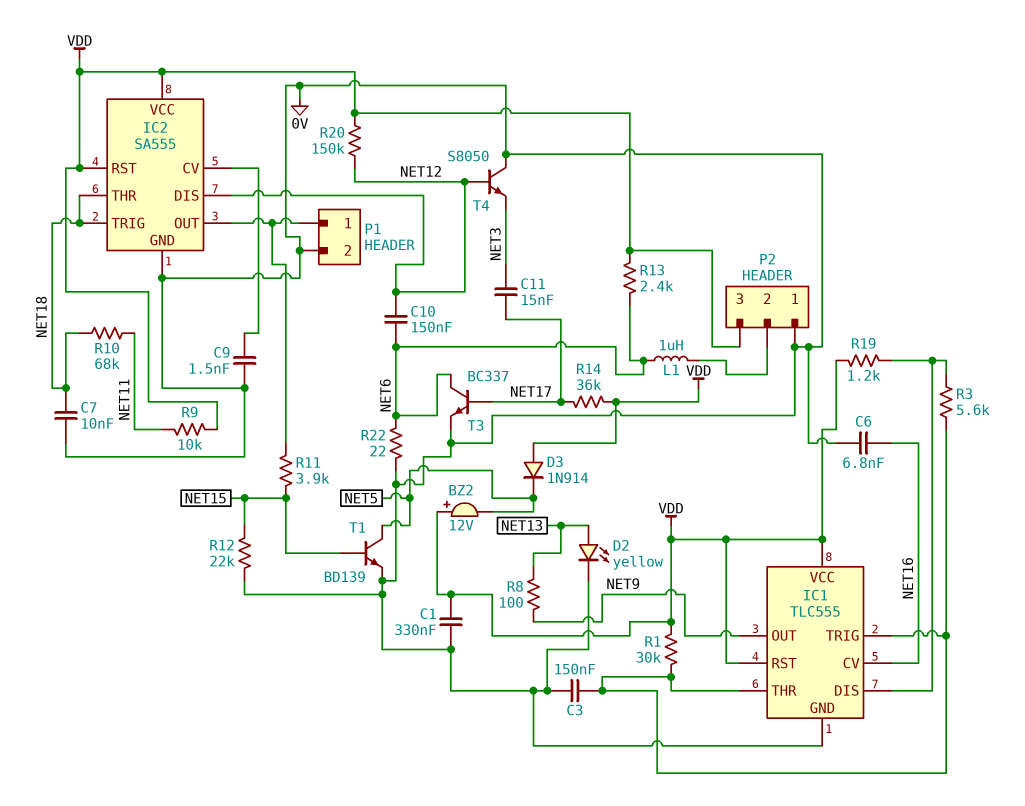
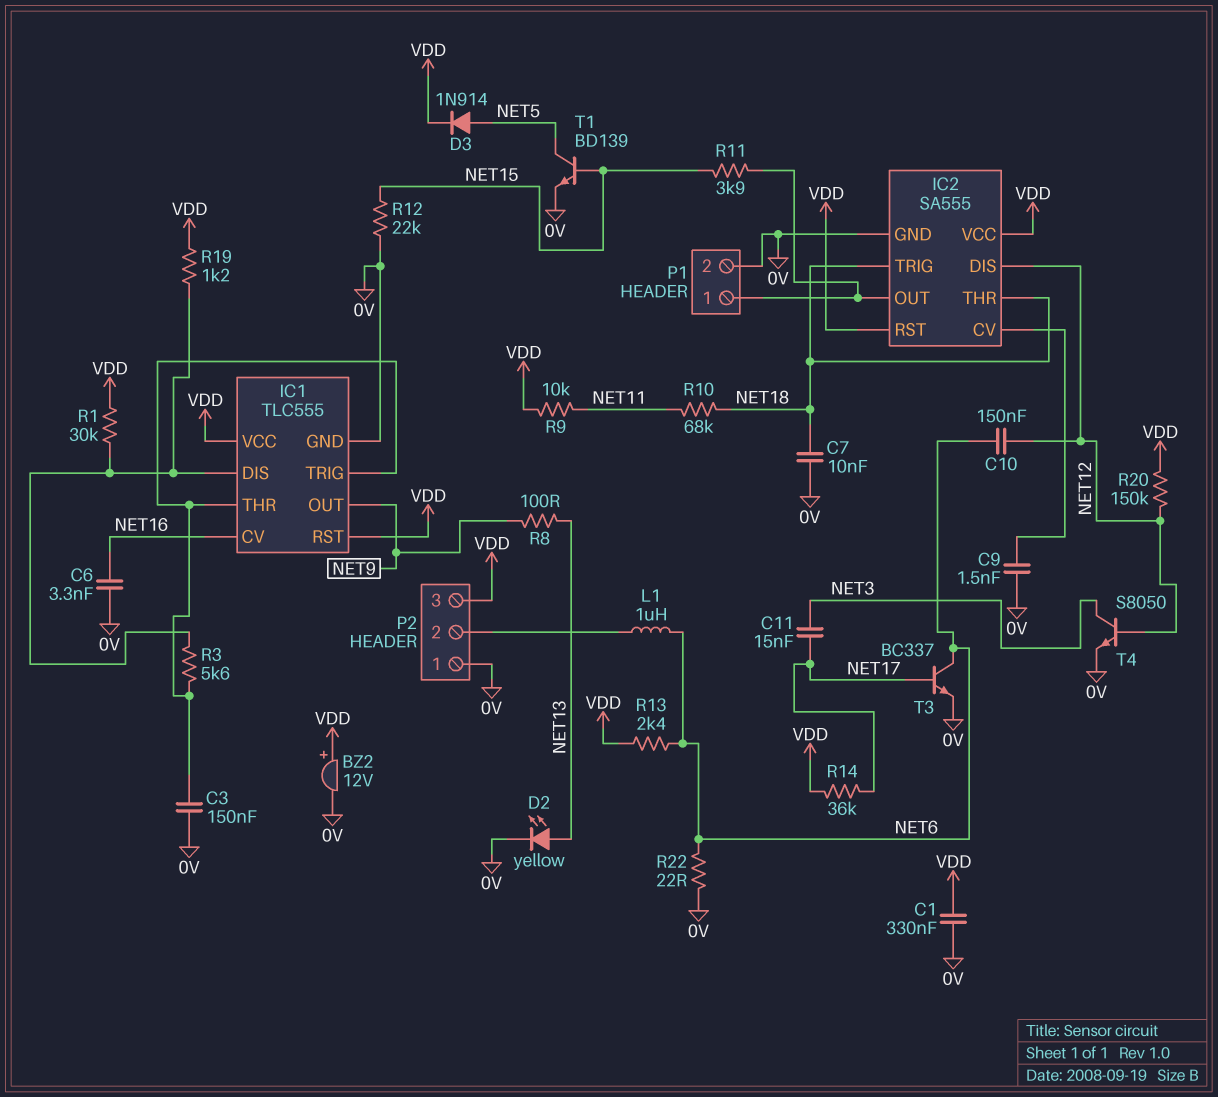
BZ2: buzzer 12V (plus VDD, minus NET5) -> buzzer 12V (plus VDD, minus 0V)
C6: 6.8nF (0V, NET16) -> 3.3nF (0V, NET16)
D3: diode 1N914 (A VDD, K NET5) -> diode 1N914 (A NET5, K VDD)
R1: 30k (IC1/THR, VDD) -> 30k (IC1/DIS, VDD)
T4: NPN S8050 (B NET12, C 0V, E NET3) -> NPN S8050 (B NET12, C NET3, E 0V)

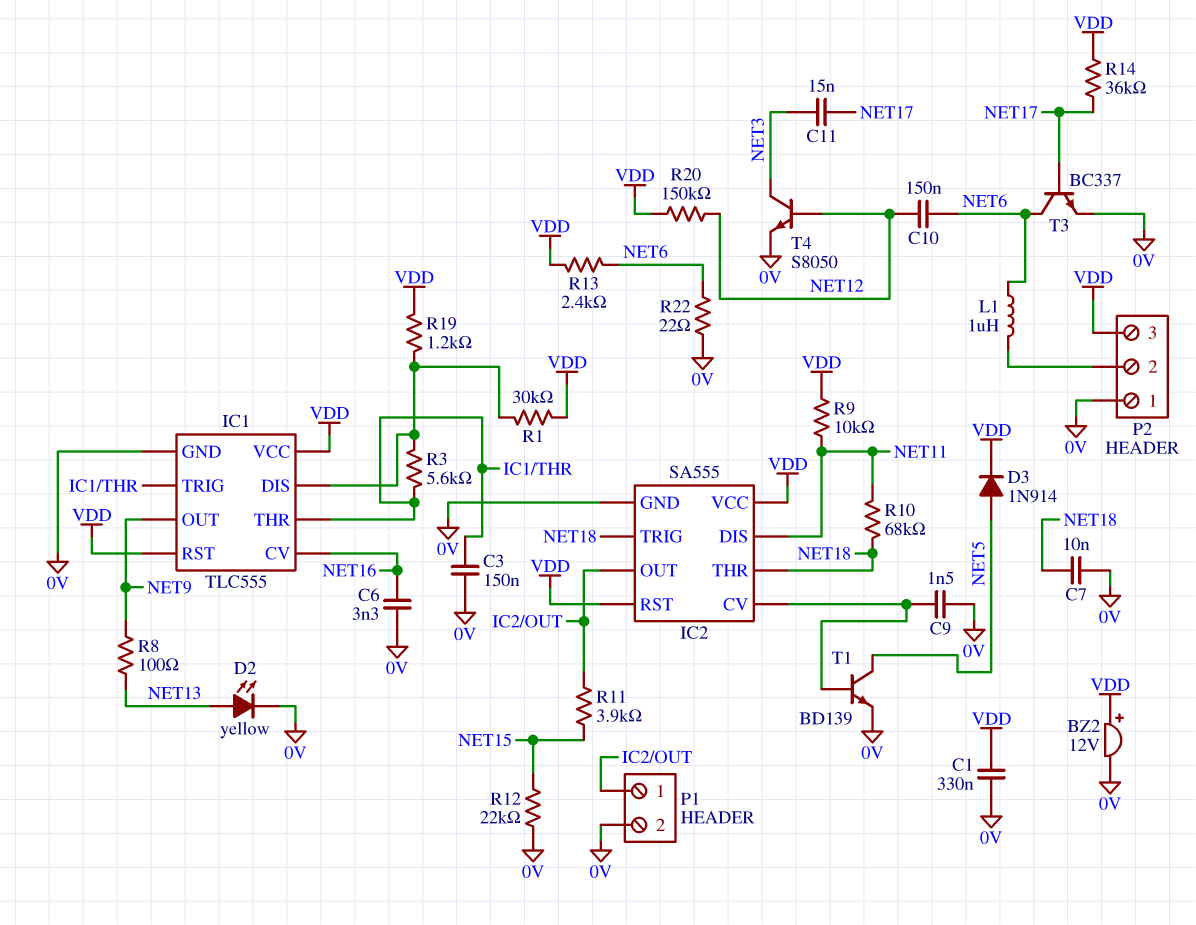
IC2 pin DIS: NET12 -> NET11
T1: NPN BD139 (B NET15, C NET5, E 0V) -> NPN BD139 (B IC2/CV, C NET5, E 0V)

